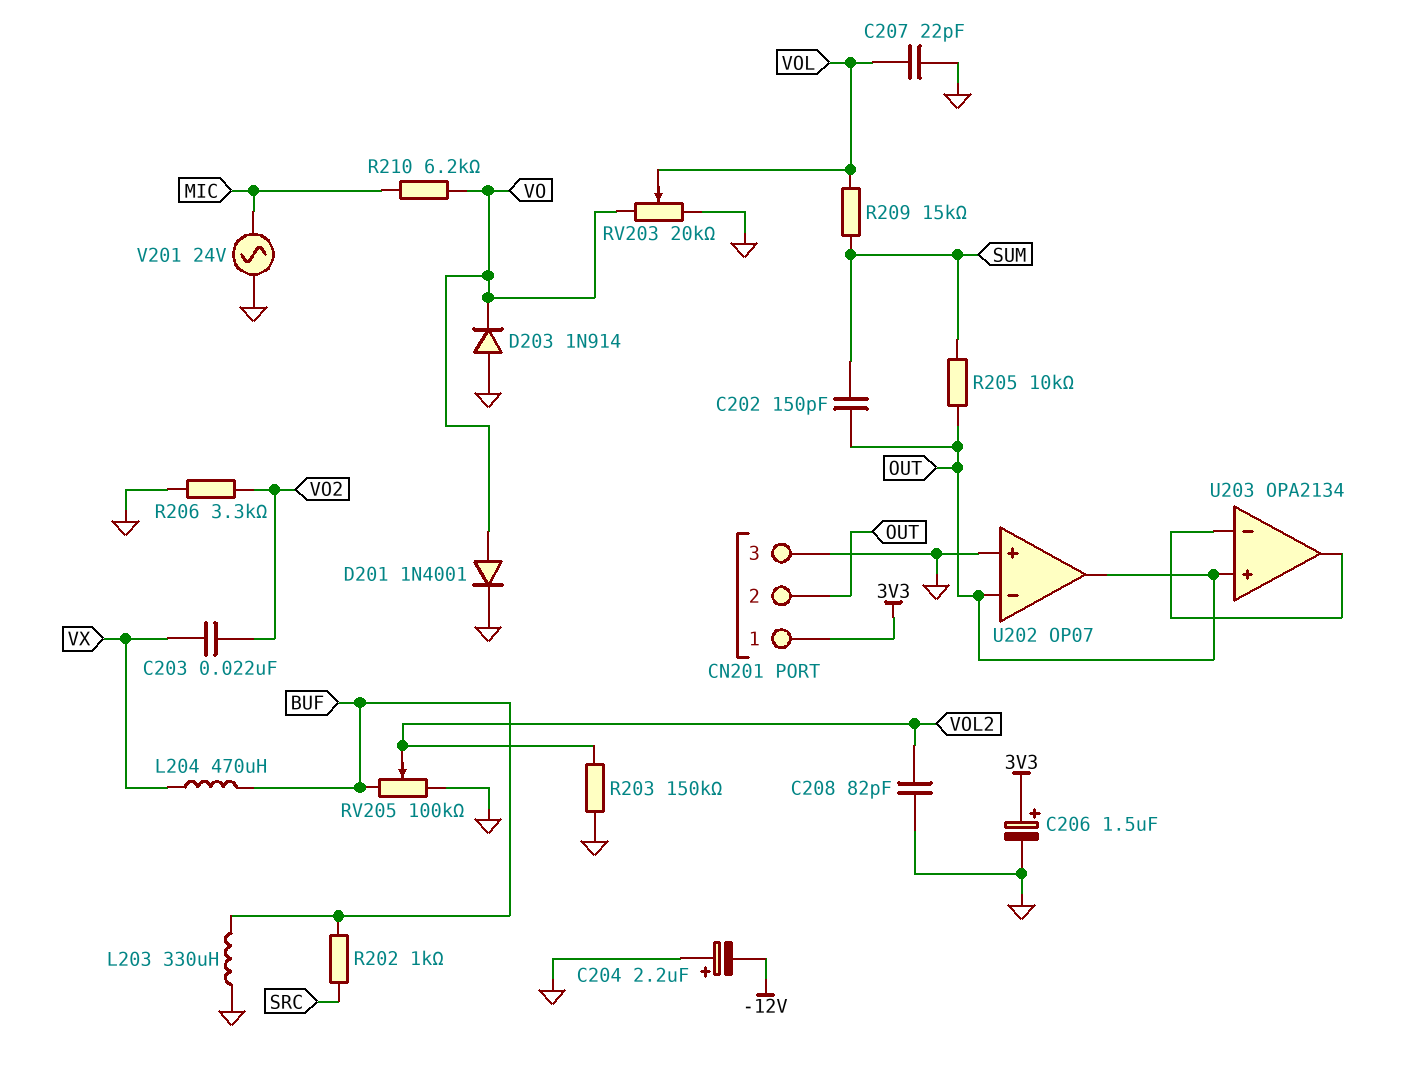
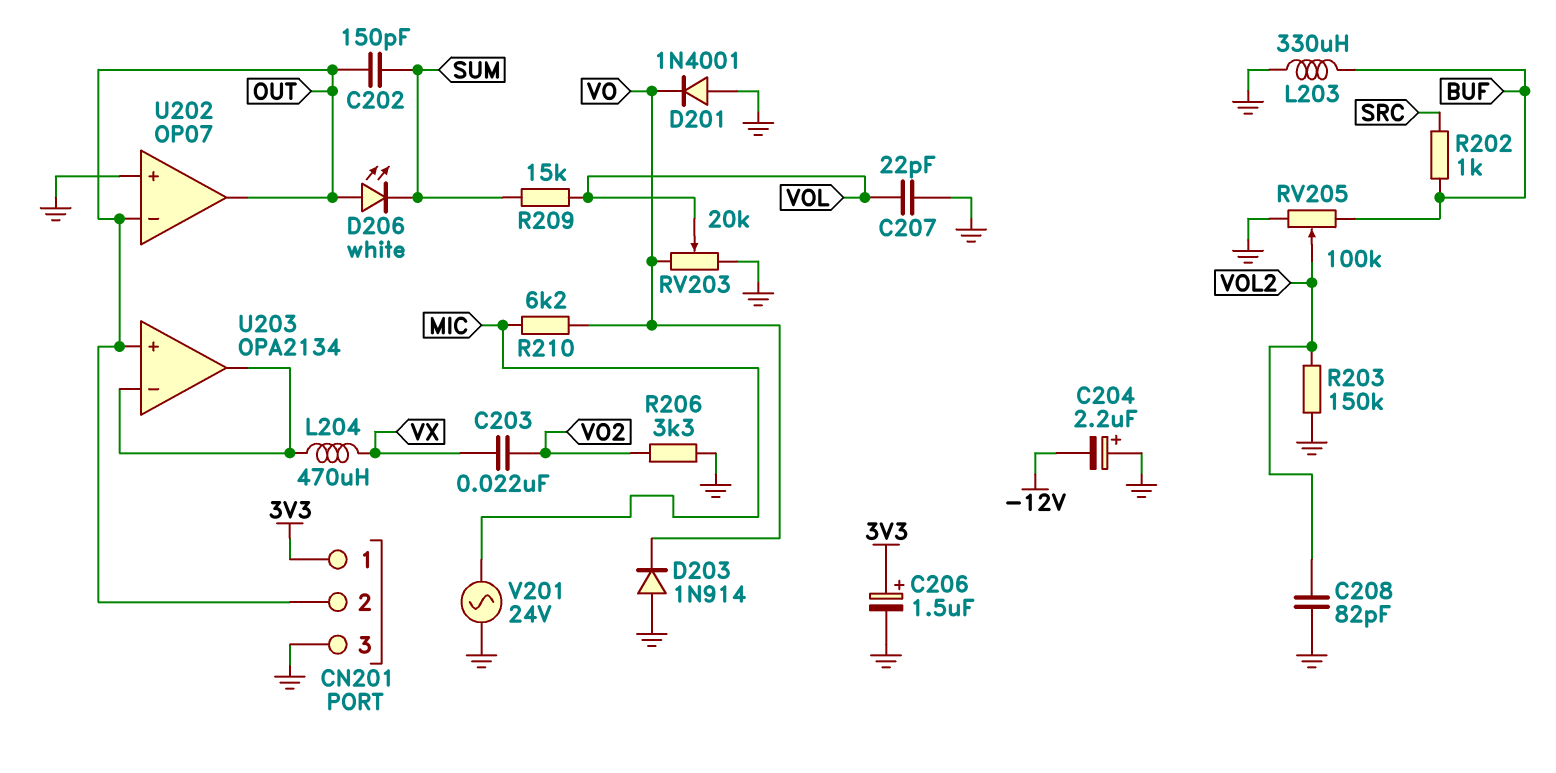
D201: diode 1N4001 (A VO, K GND) -> diode 1N4001 (A GND, K VO)
D206: none -> LED white (A OUT, K SUM)
L204: 470uH (BUF, VX) -> 470uH (U203/in-, VX)
R205: 10k (OUT, SUM) -> none

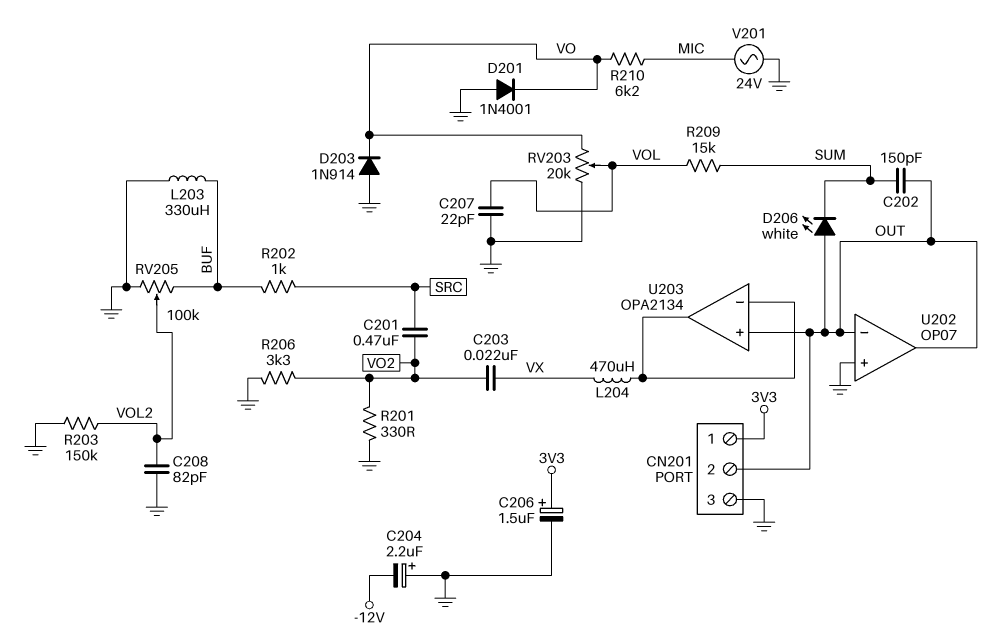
C201: none -> 470nF (SRC, VO2)
R201: none -> 330 (GND, VO2)

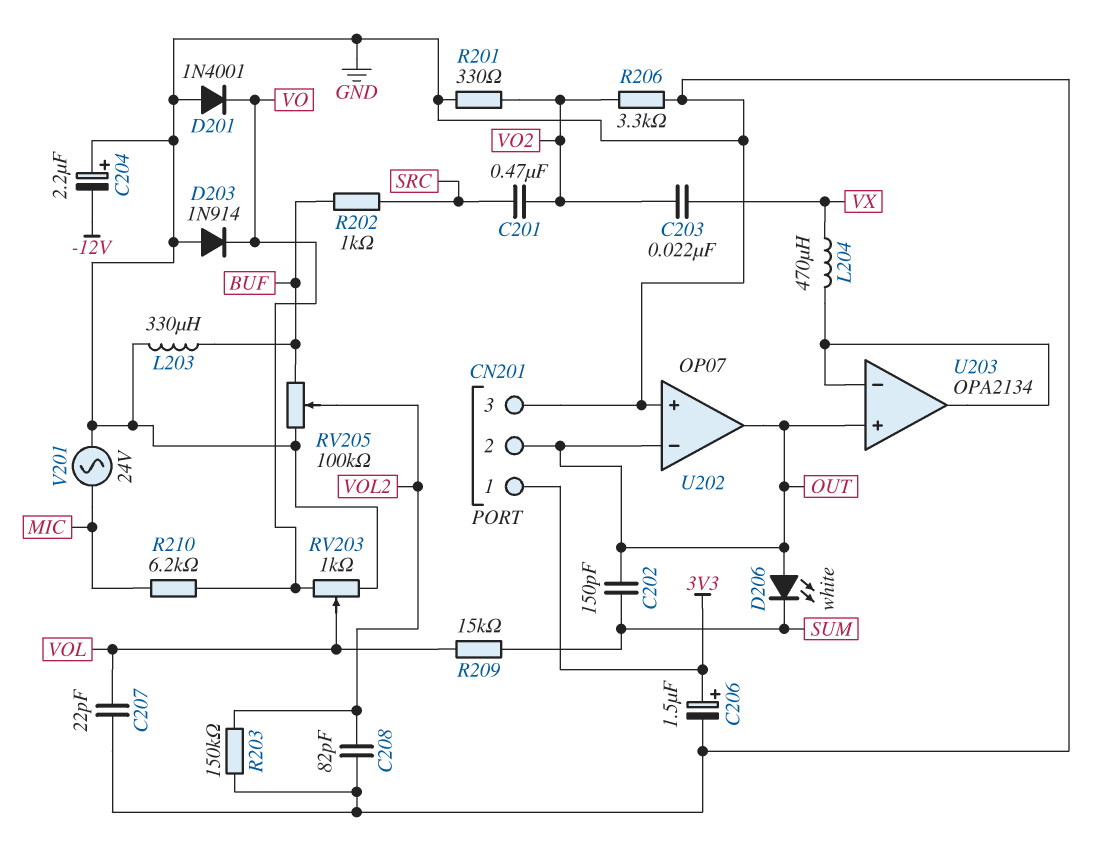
RV203: 20k (GND, VO, wiper VOL) -> 1k (GND, VO, wiper VOL)

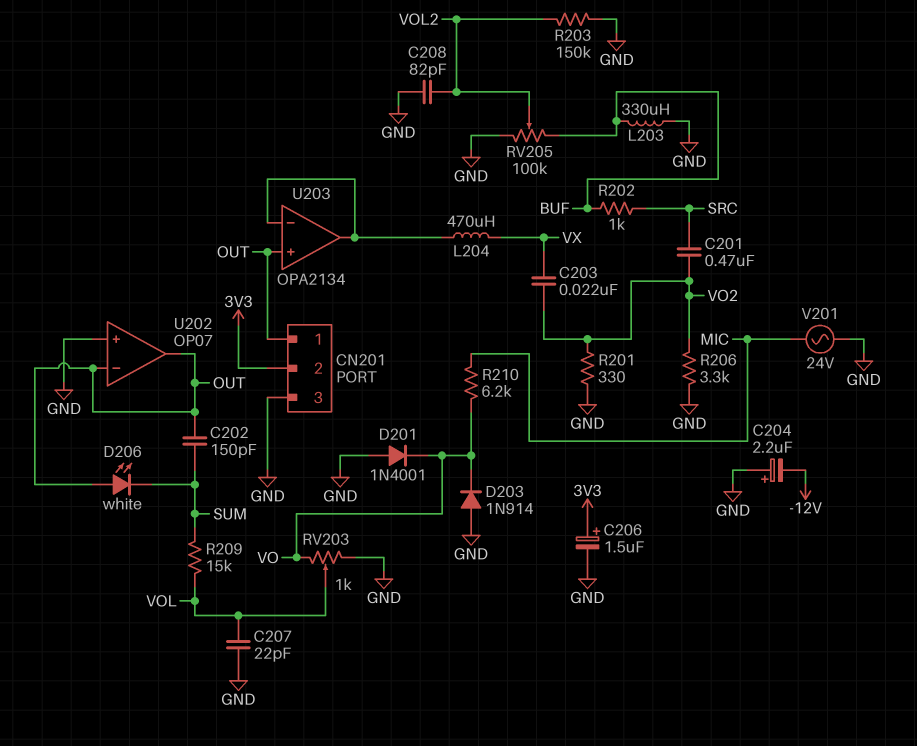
CN201 pin 1: 3V3 -> OUT
CN201 pin 2: OUT -> 3V3

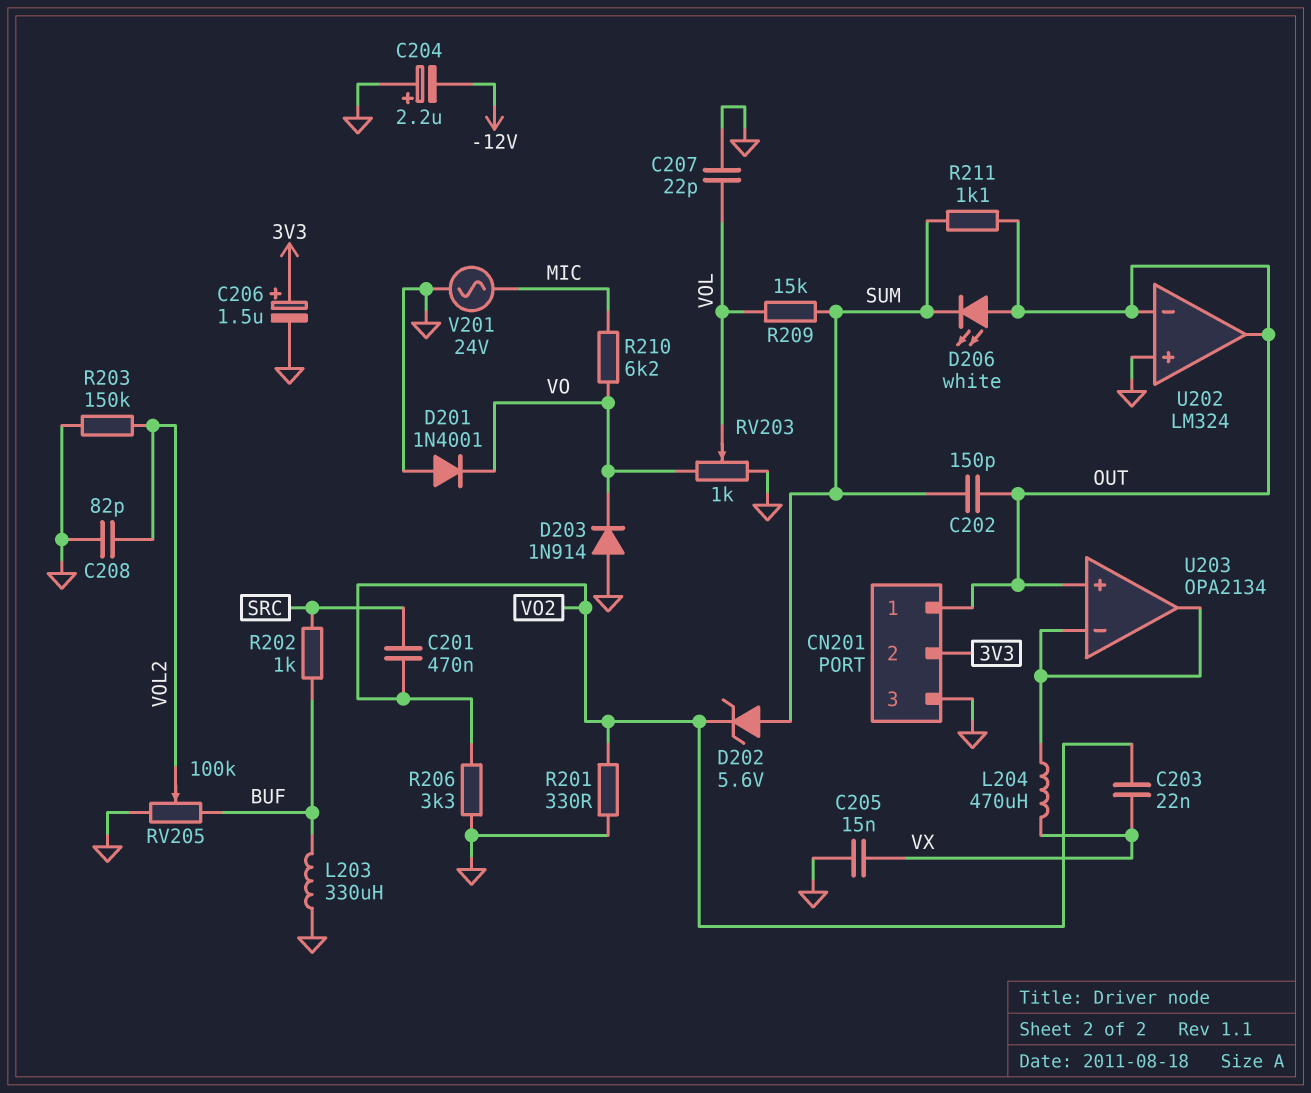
C205: none -> 15nF (GND, VX)
D202: none -> zener 5.6V (A SUM, K VO2)
R211: none -> 1.1k (OUT, SUM)
U202: OP07 -> LM324

